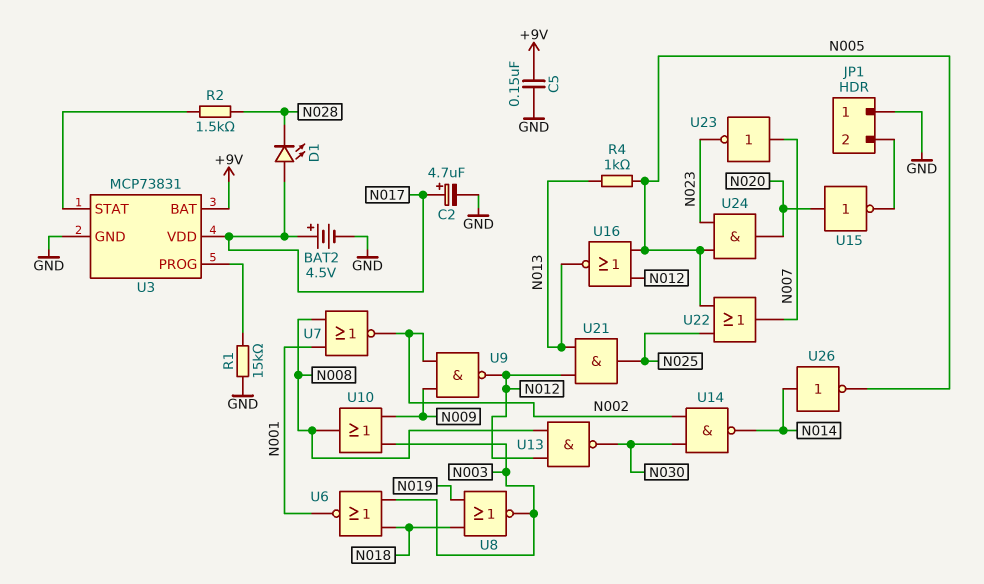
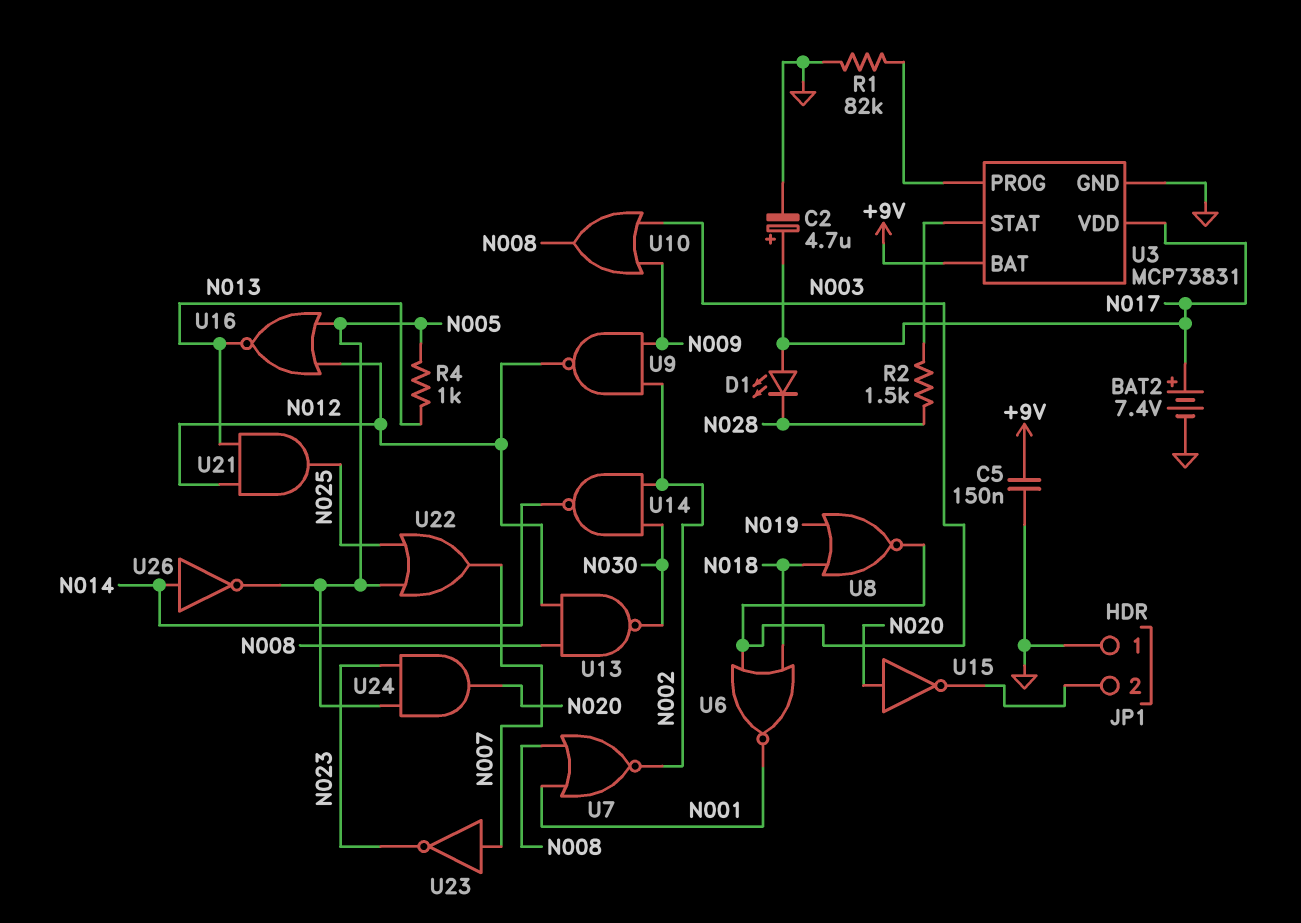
BAT2: 4.5V (plus N017, minus GND) -> 7.4V (plus N017, minus GND)
R1: 15k (GND, U3/PROG) -> 82k (GND, U3/PROG)

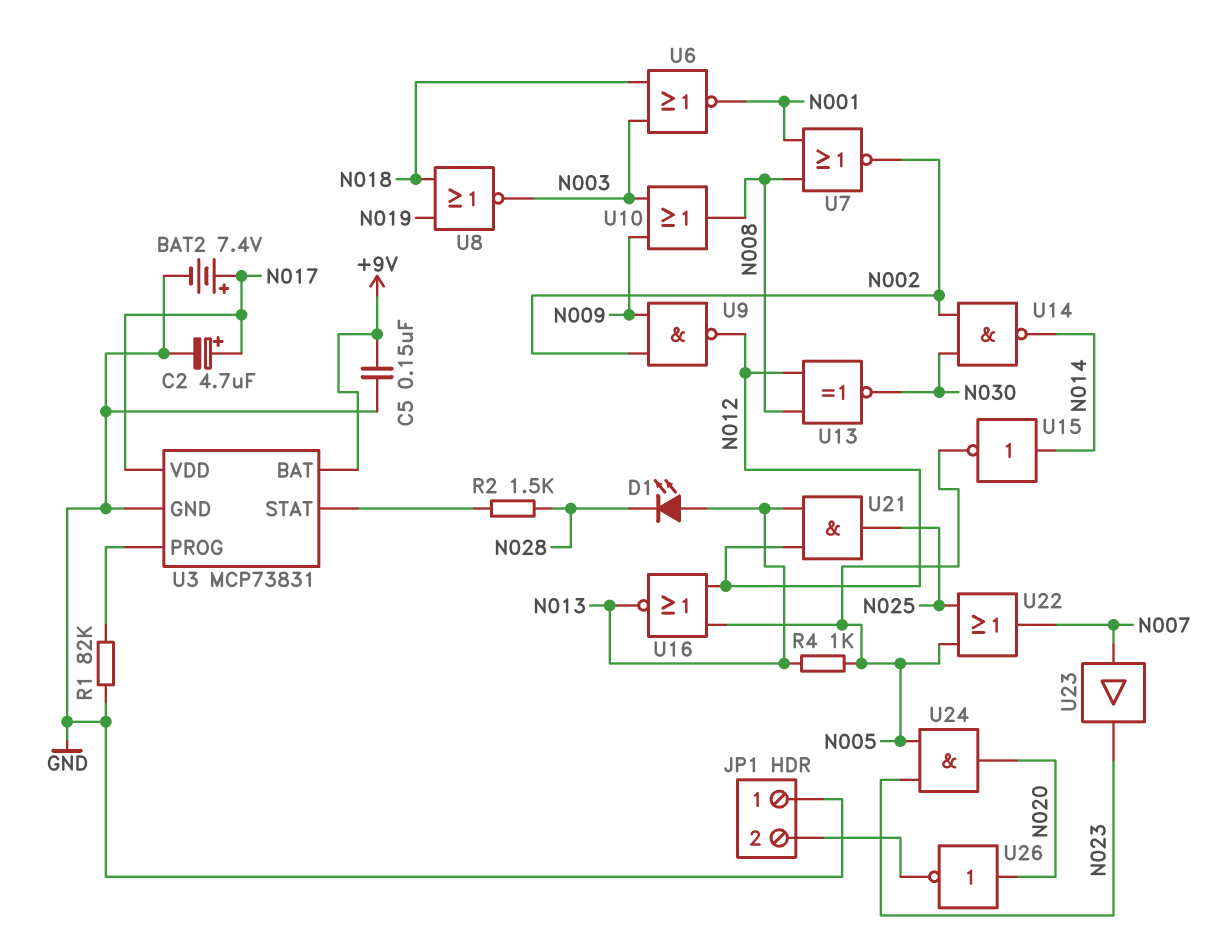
D1: LED (A N017, K N028) -> LED (A N013, K N028)
U13: NAND (in N008, in N012, out N030) -> XNOR (in N008, in N012, out N030)
U15: NOT (in N020, out JP1/2) -> NOT (in N014, out N005)
U23: NOT (in N007, out N023) -> buffer (in N007, out N023)
U26: NOT (in N014, out N005) -> NOT (in N020, out JP1/2)

